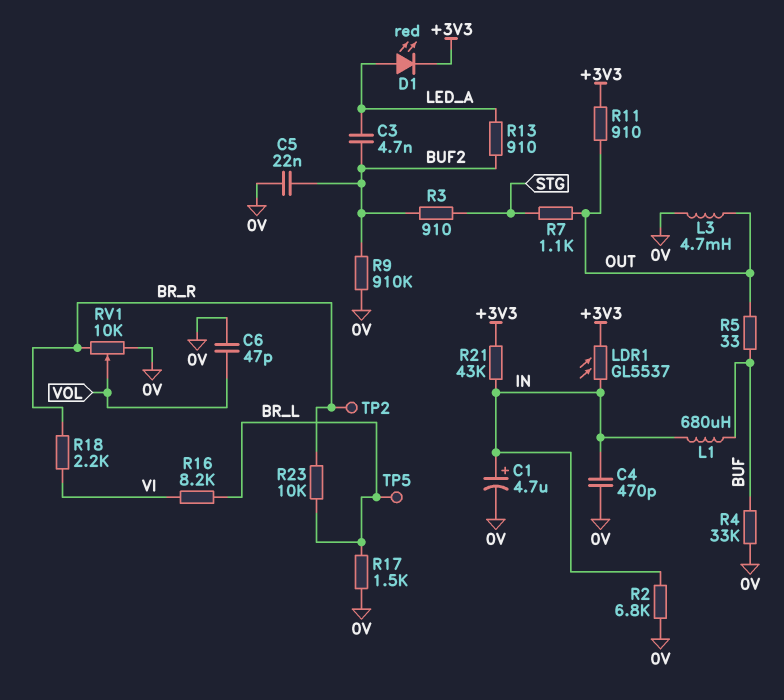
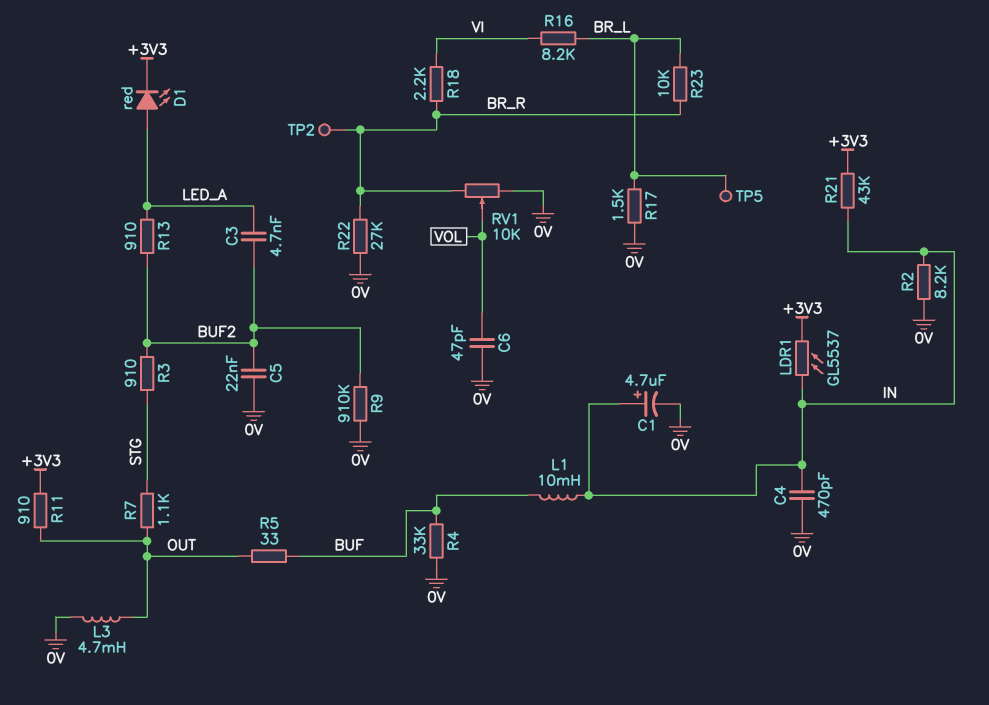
L1: 680uH (BUF, IN) -> 10mH (BUF, IN)
R2: 6.8k (0V, IN) -> 8.2k (0V, IN)
R22: none -> 27k (0V, BR_R)

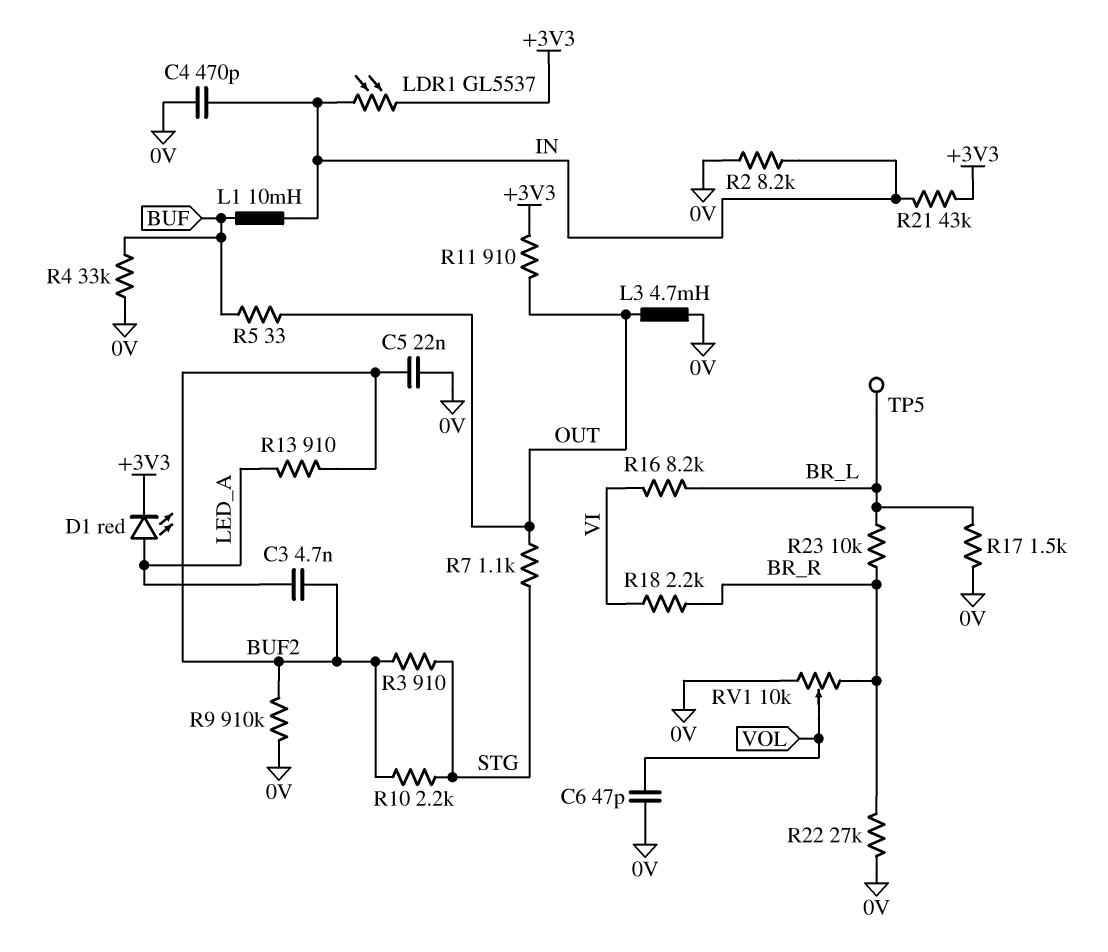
C1: 4.7uF (plus IN, minus 0V) -> none
R10: none -> 2.2k (BUF2, STG)
TP2: test point (BR_R) -> none

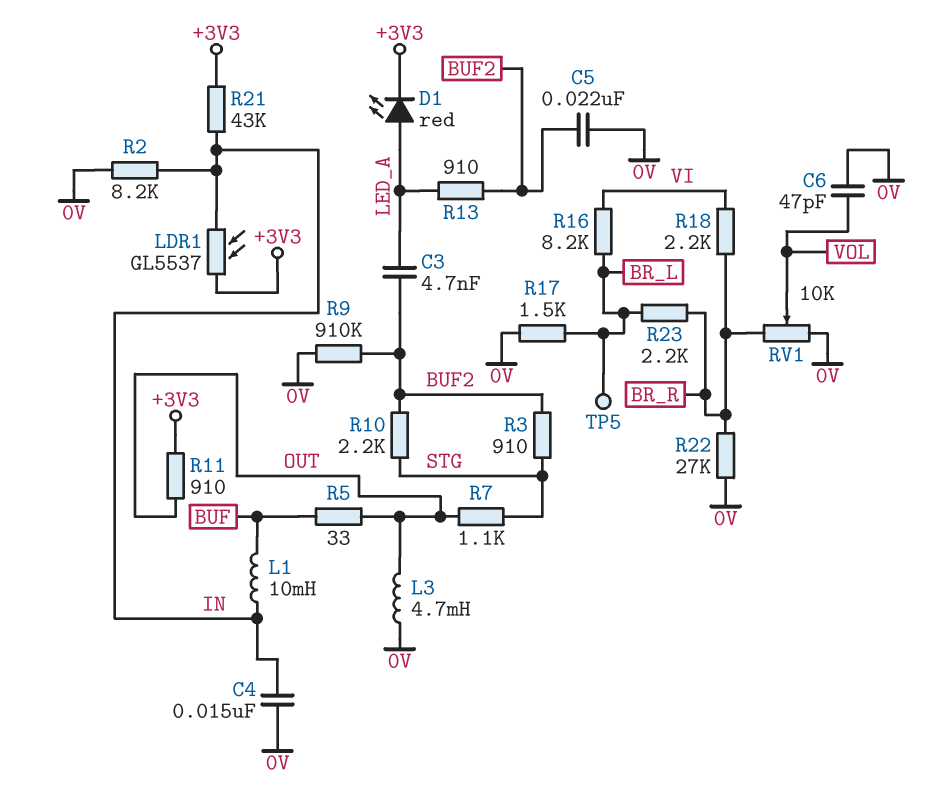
C4: 470pF (0V, IN) -> 15nF (0V, IN)
R4: 33k (0V, BUF) -> none
R23: 10k (BR_L, BR_R) -> 2.2k (BR_L, BR_R)

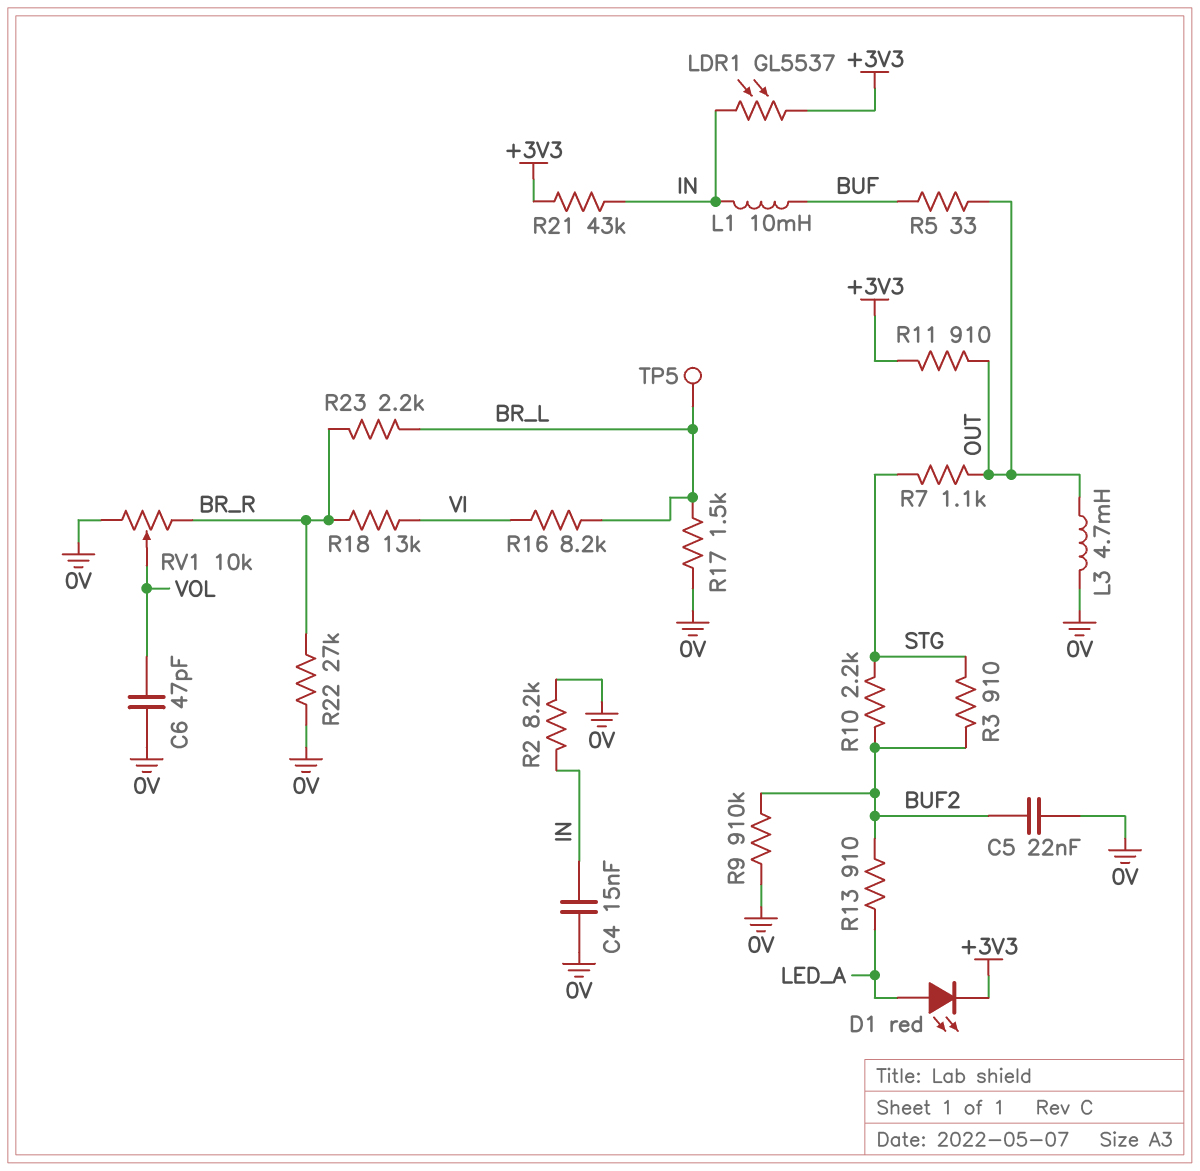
C3: 4.7nF (BUF2, LED_A) -> none
R18: 2.2k (BR_R, VI) -> 13k (BR_R, VI)

